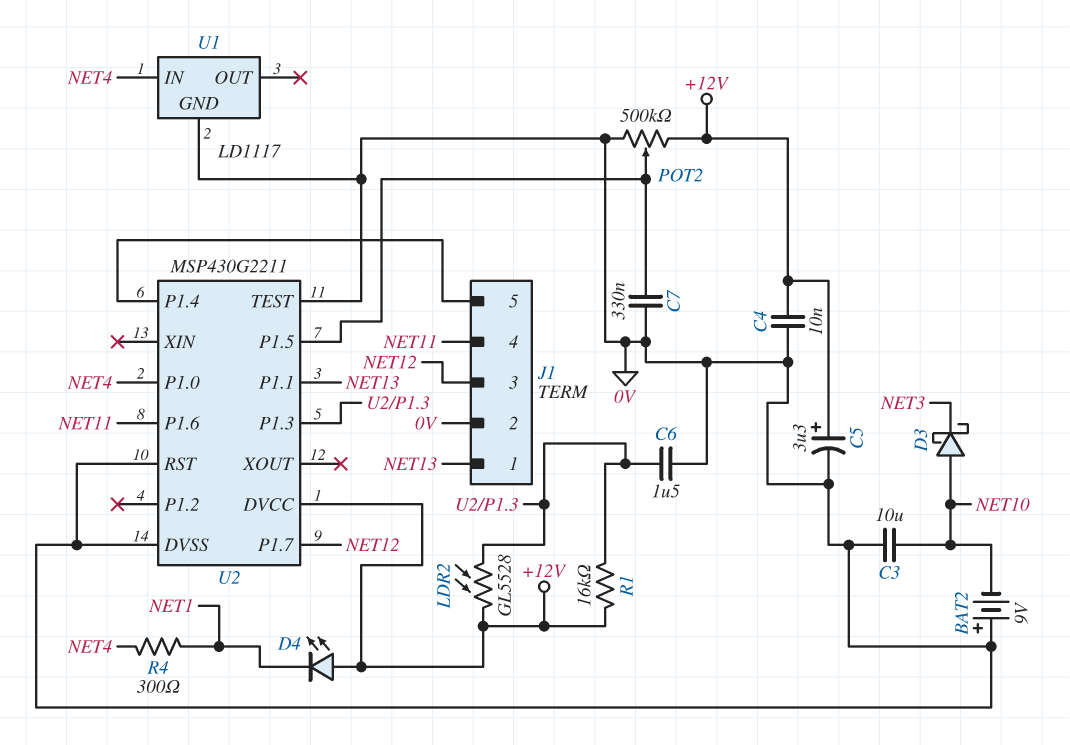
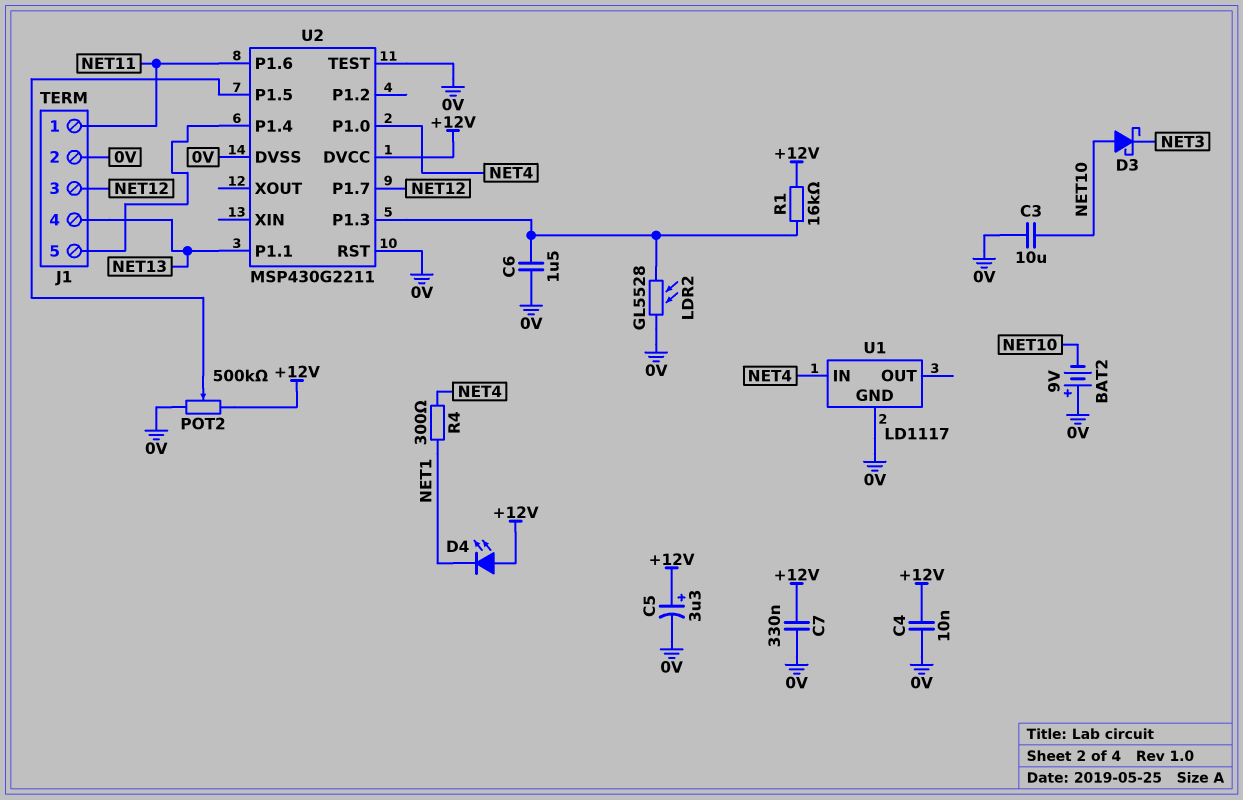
C7: 330nF (0V, U2/P1.5) -> 330nF (+12V, 0V)
J1 pin 1: NET13 -> NET11
J1 pin 4: NET11 -> NET13
LDR2: GL5528 (+12V, U2/P1.3) -> GL5528 (0V, U2/P1.3)

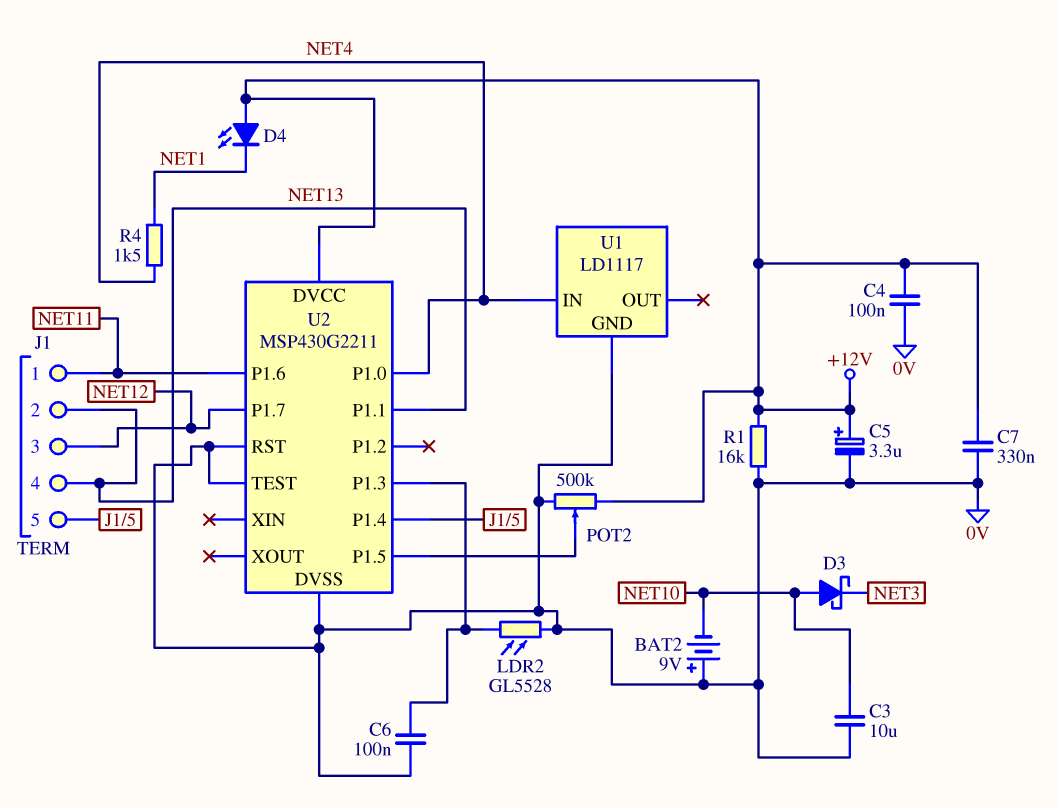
C4: 10nF (+12V, 0V) -> 100nF (+12V, 0V)
C6: 1.5uF (0V, U2/P1.3) -> 100nF (0V, U2/P1.3)
J1 pin 2: 0V -> NET13
R1: 16k (+12V, U2/P1.3) -> 16k (+12V, 0V)
R4: 300 (NET1, NET4) -> 1.5k (NET1, NET4)

